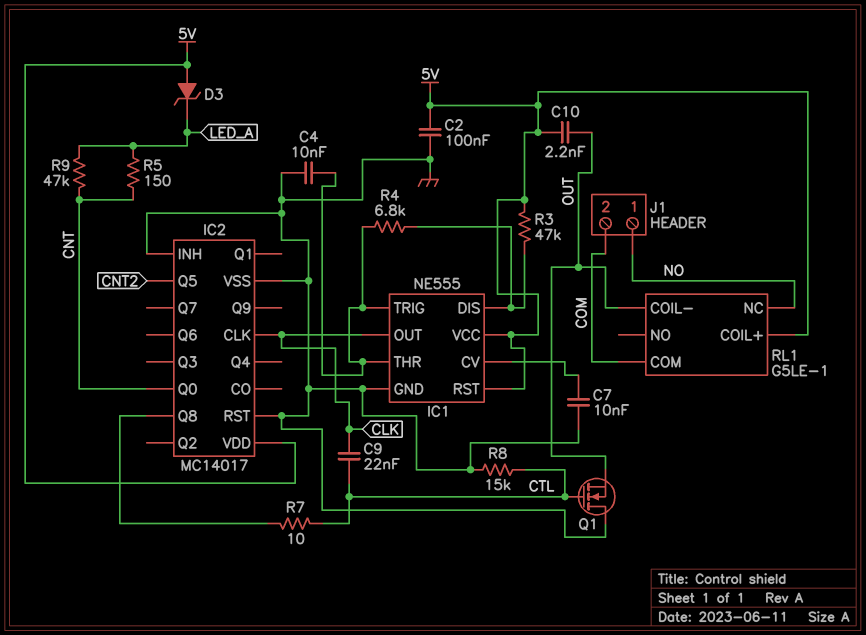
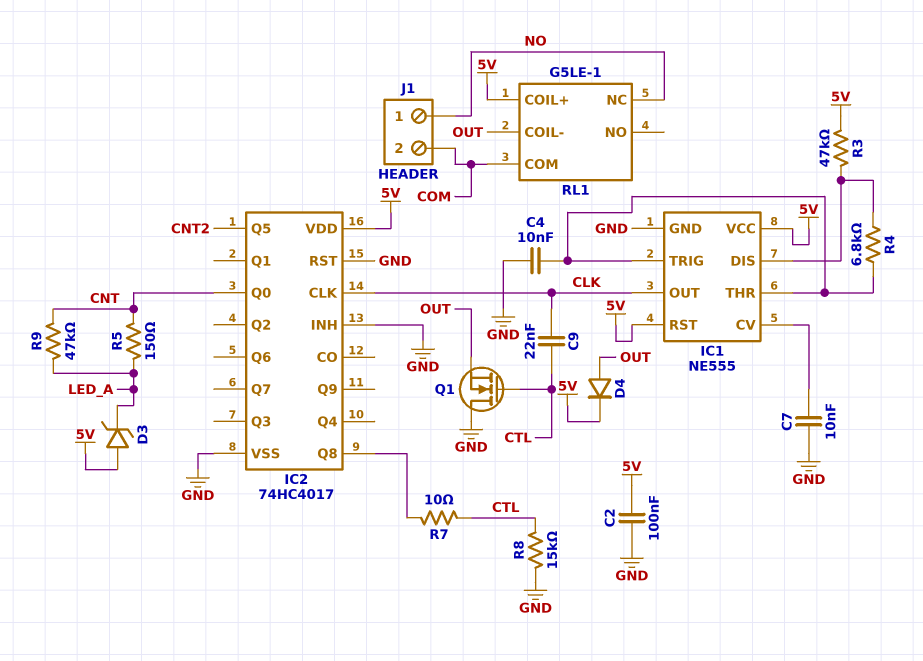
C10: 2.2nF (5V, OUT) -> none
D4: none -> diode (A OUT, K 5V)
IC2: MC14017 -> 74HC4017

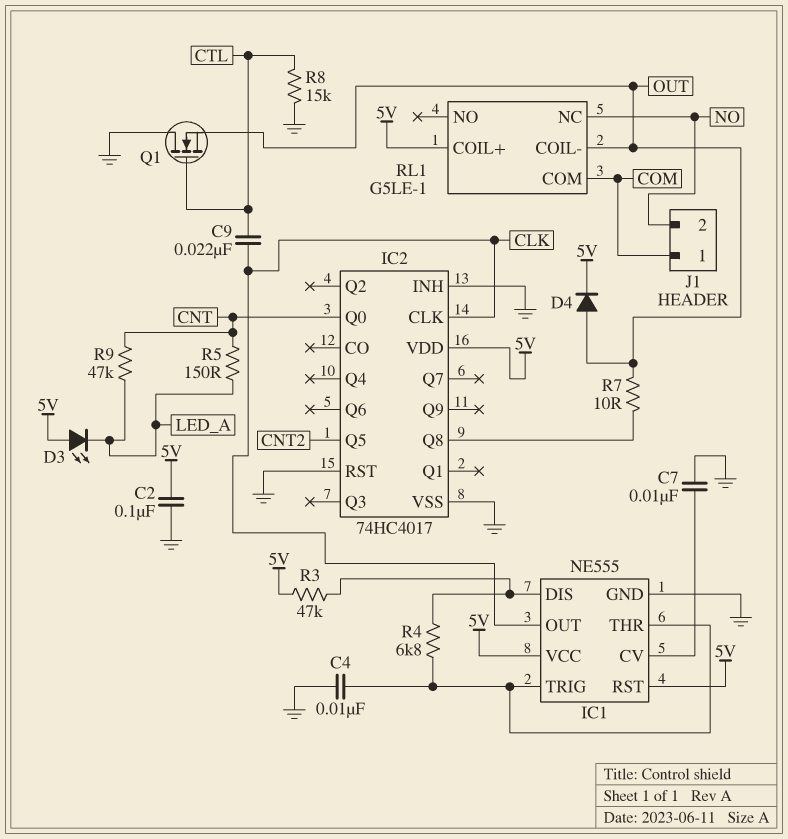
D3: zener (A 5V, K LED_A) -> LED (A 5V, K LED_A)
J1 pin 1: NO -> COM
J1 pin 2: COM -> NO
R7: 10 (CTL, IC2/Q8) -> 10 (IC2/Q8, OUT)

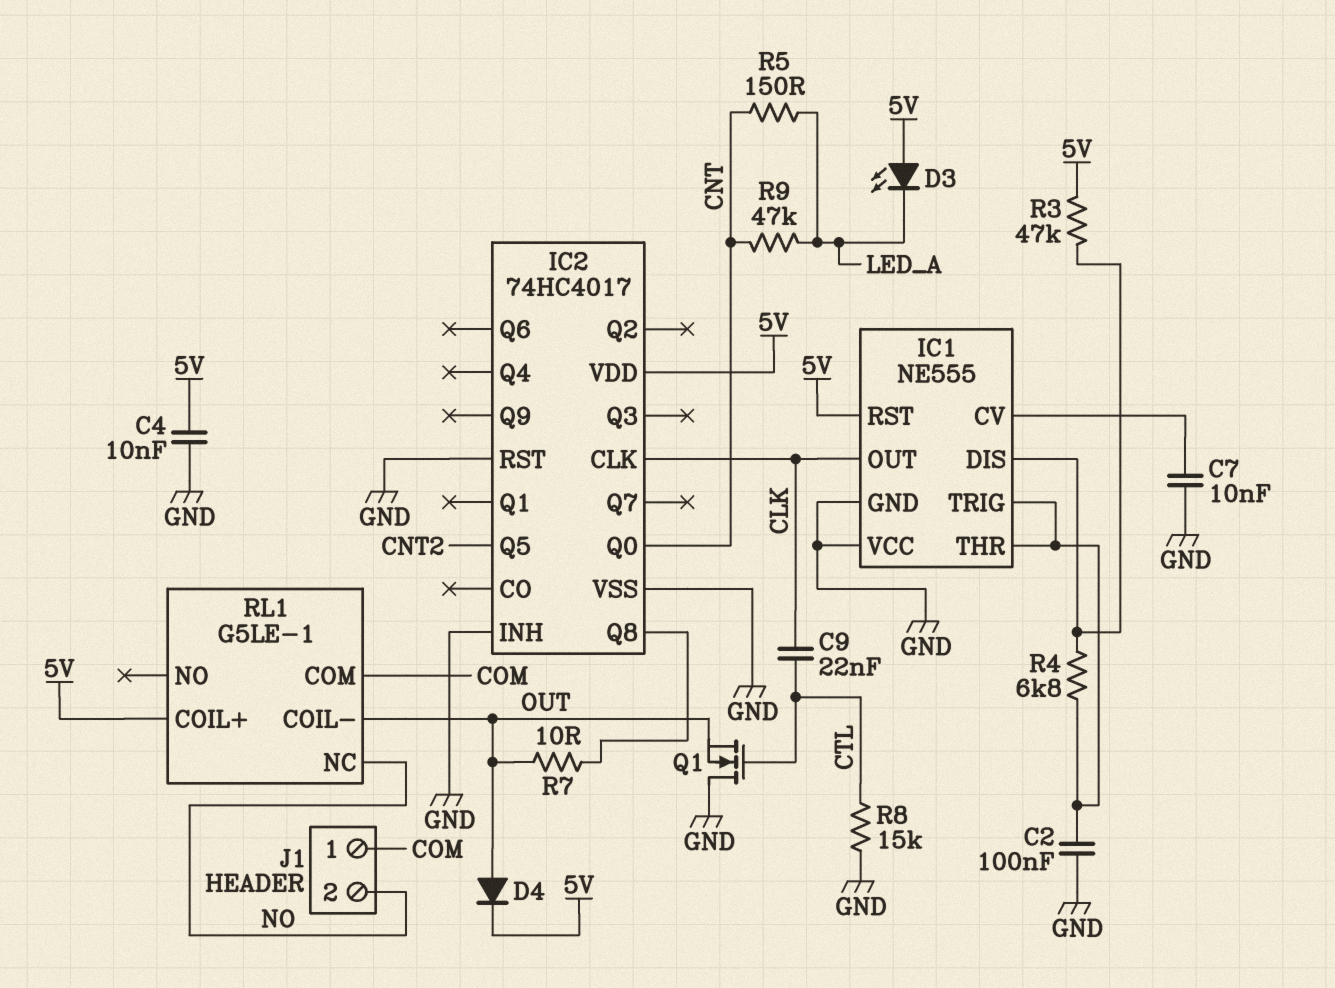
C2: 100nF (5V, GND) -> 100nF (GND, IC1/THR)
C4: 10nF (GND, IC1/THR) -> 10nF (5V, GND)
IC1 pin VCC: 5V -> GND

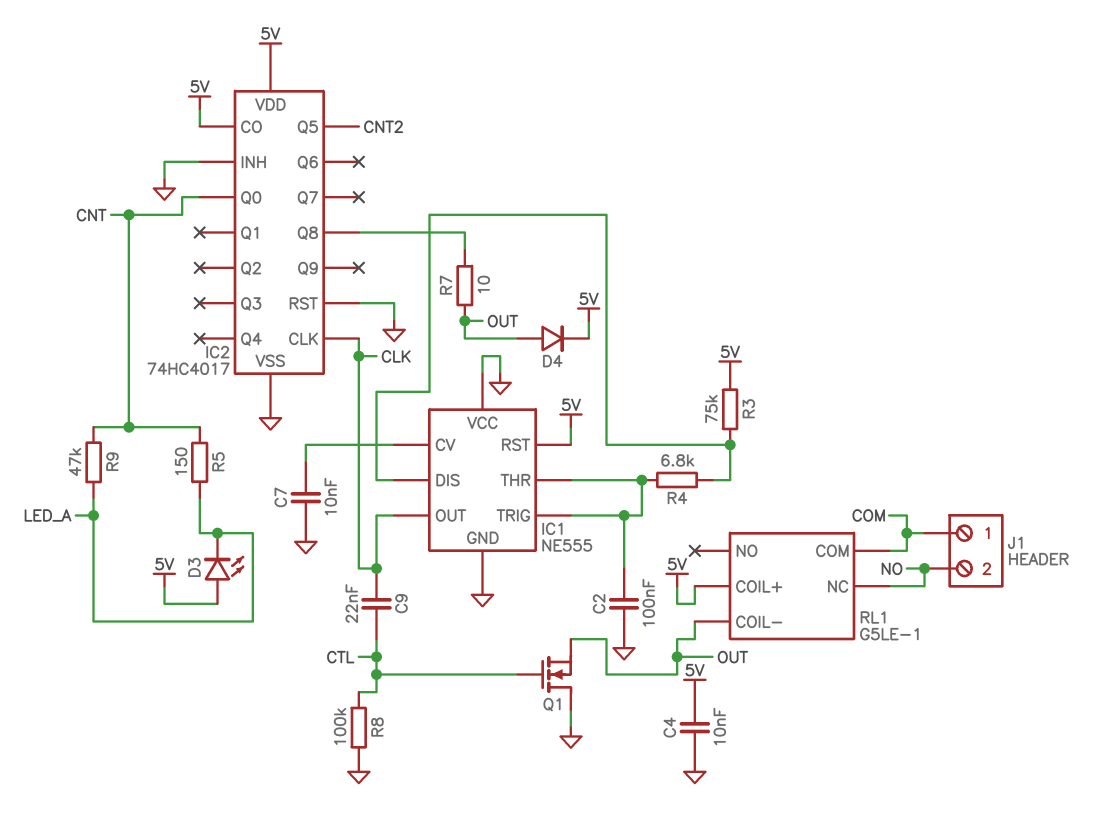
IC2 pin CO: none -> 5V
R3: 47k (5V, IC1/DIS) -> 75k (5V, IC1/DIS)
R8: 15k (CTL, GND) -> 100k (CTL, GND)

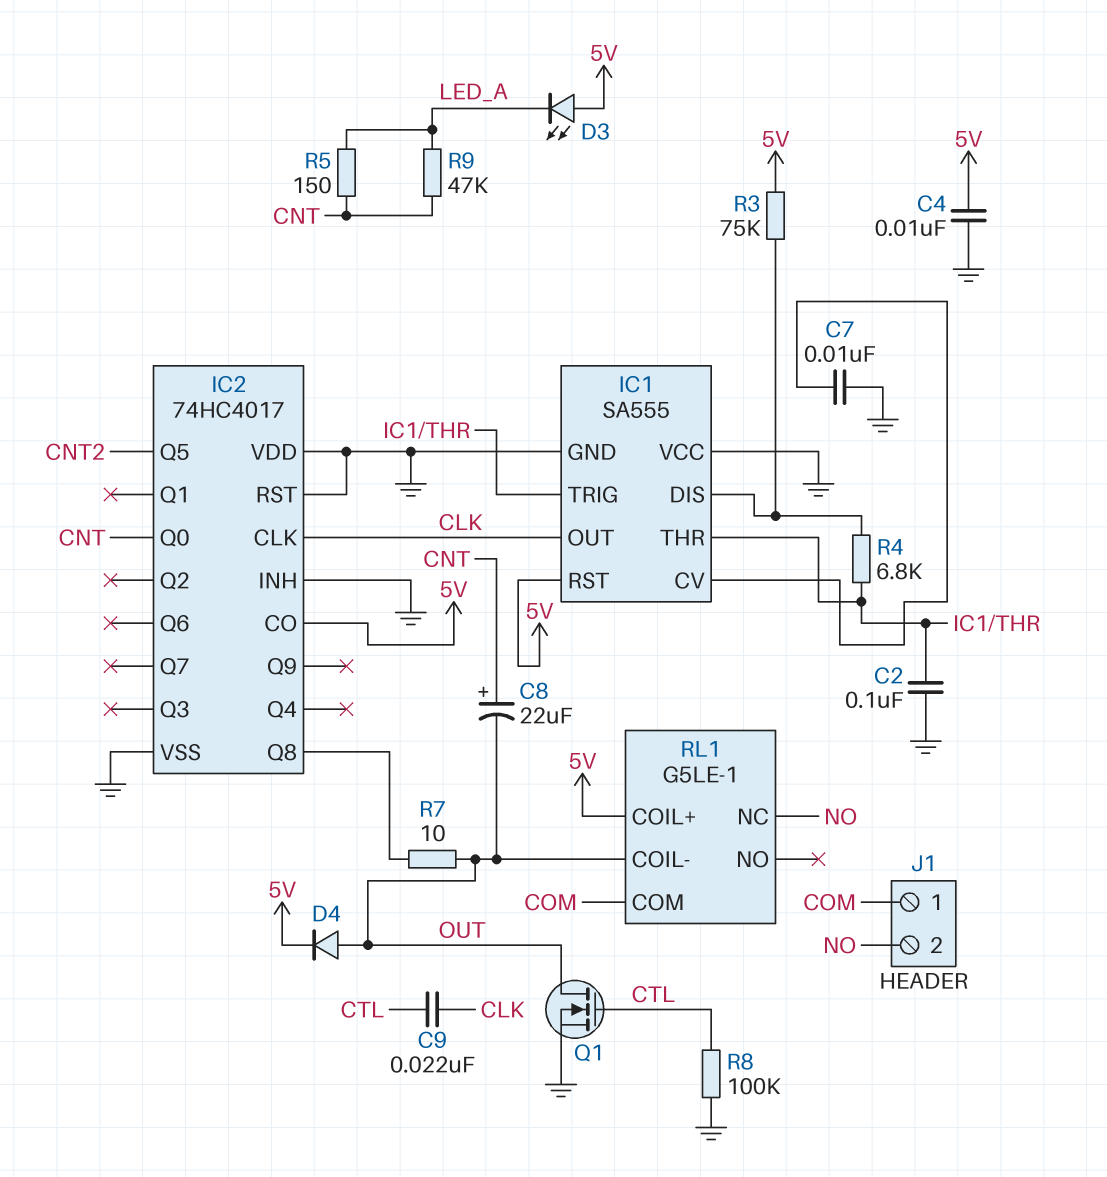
C8: none -> 22uF (plus CNT, minus OUT)
IC1: NE555 -> SA555
IC2 pin VDD: 5V -> GND
Q1: NMOS (G CTL, D GND, S OUT) -> NMOS (G CTL, D OUT, S GND)

